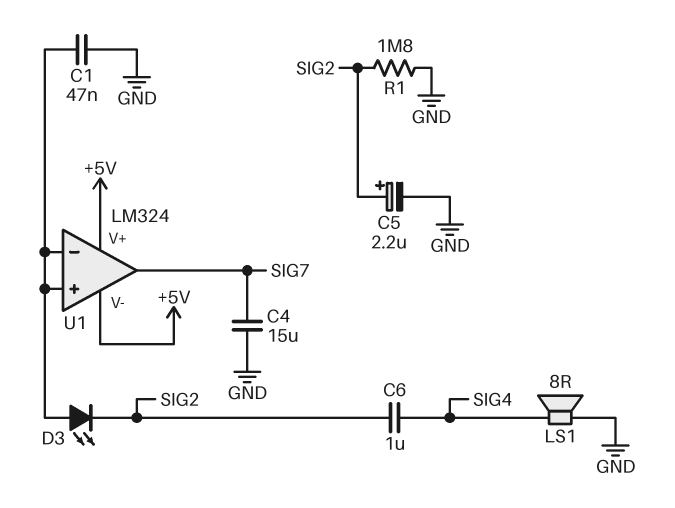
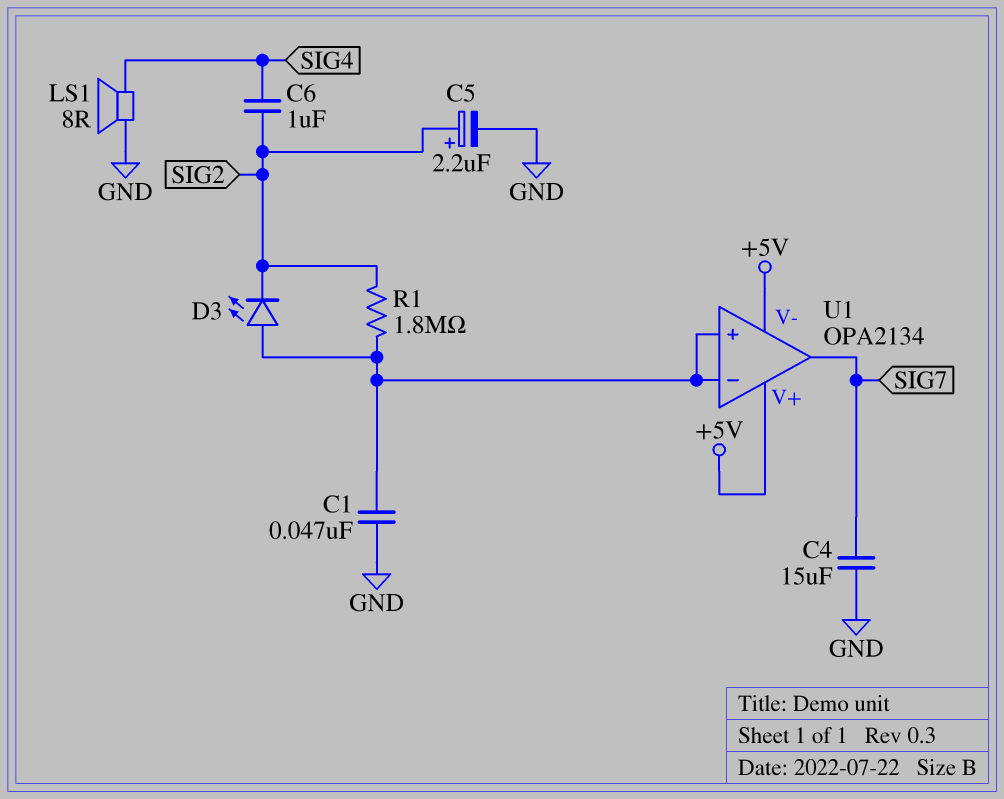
R1: 1.8M (GND, SIG2) -> 1.8M (SIG2, U1/in+)
U1: LM324 -> OPA2134

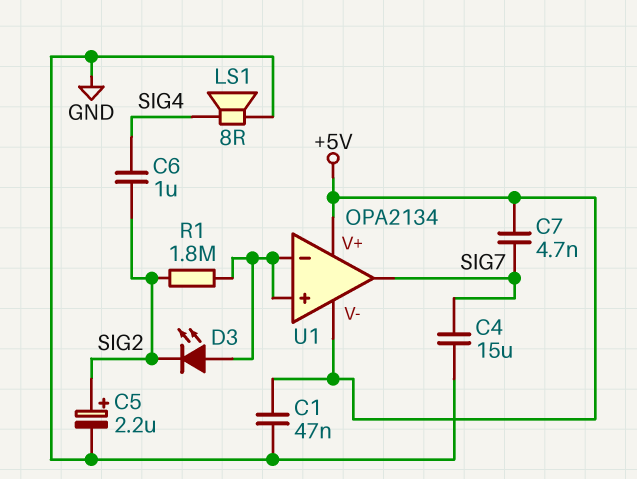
C1: 47nF (GND, U1/in+) -> 47nF (+5V, GND)
C7: none -> 4.7nF (+5V, SIG7)

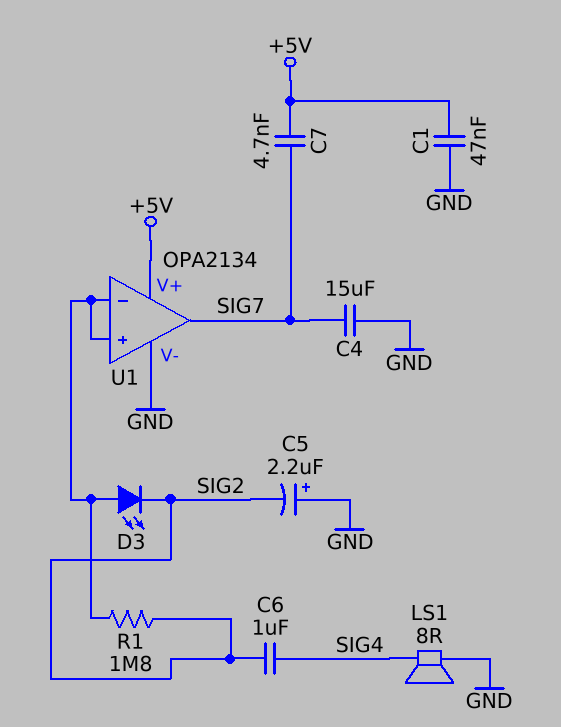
C5: 2.2uF (plus SIG2, minus GND) -> 2.2uF (plus GND, minus SIG2)
U1 pin V-: +5V -> GND

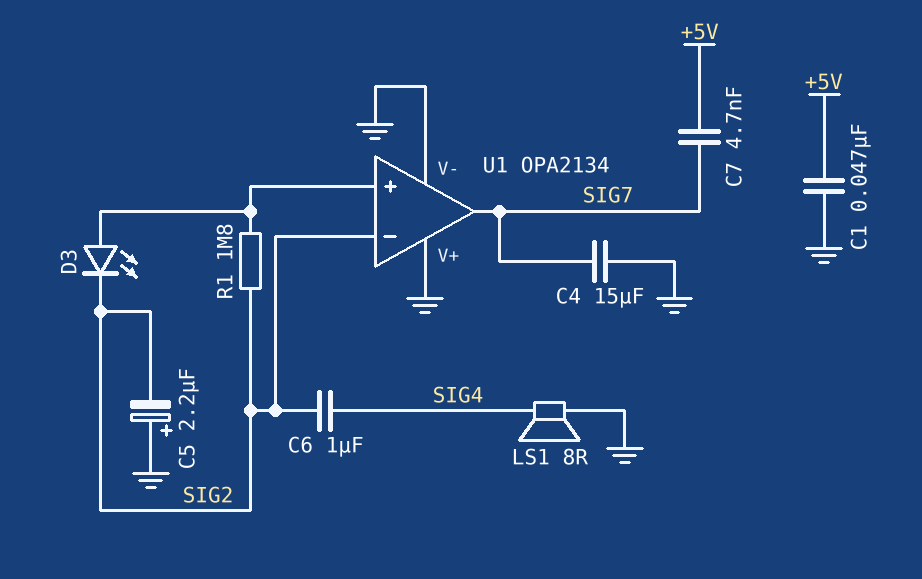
U1 pin V+: +5V -> GND
U1 pin in-: U1/in+ -> SIG2

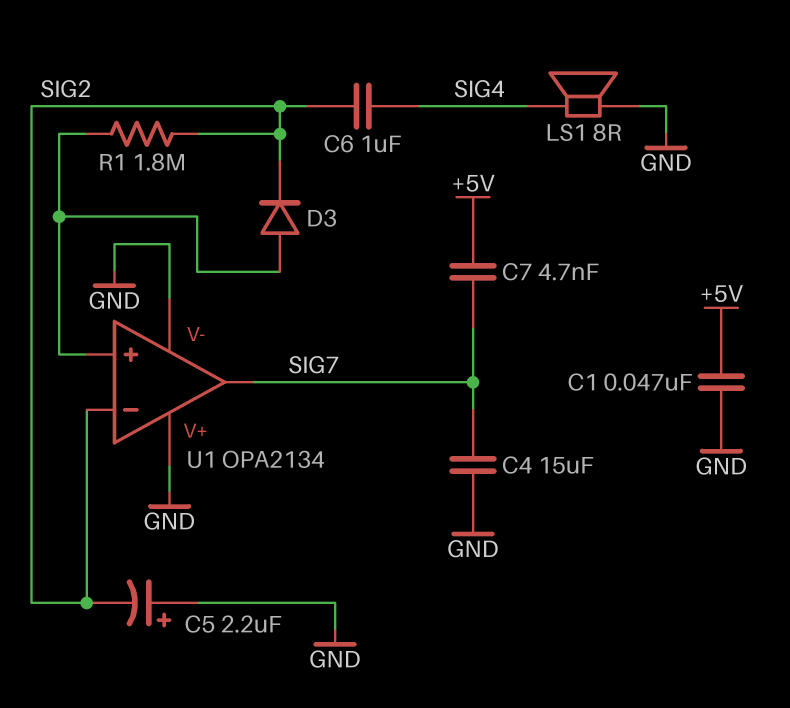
D3: LED (A U1/in+, K SIG2) -> diode (A U1/in+, K SIG2)

